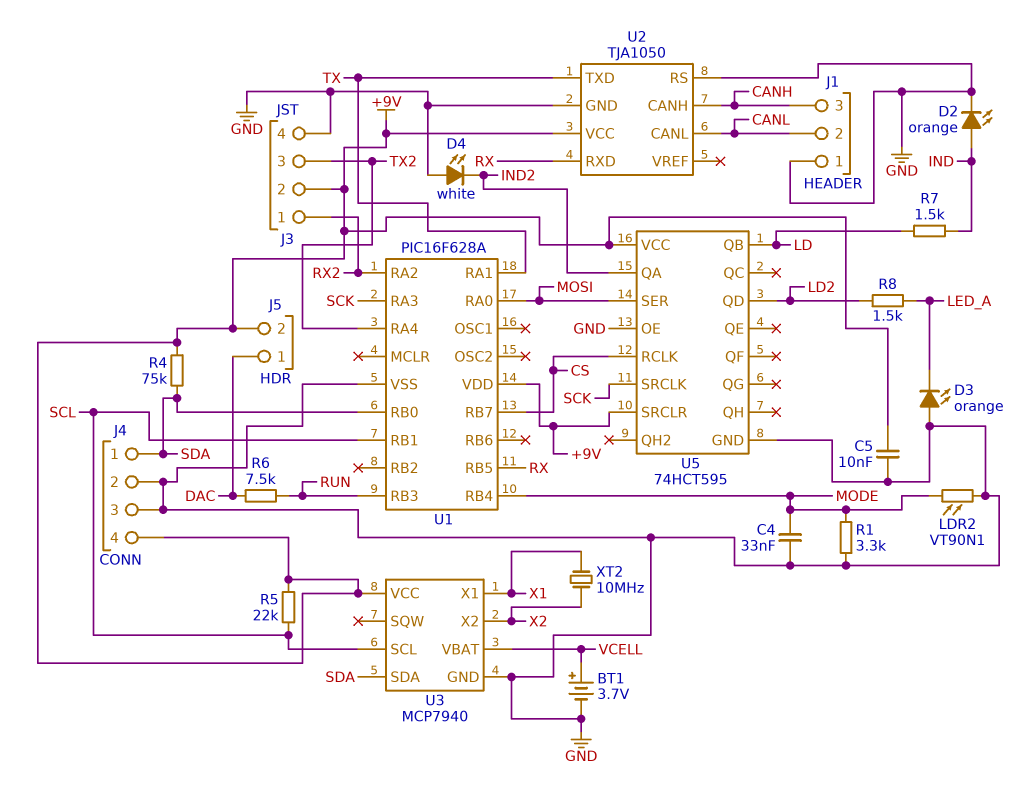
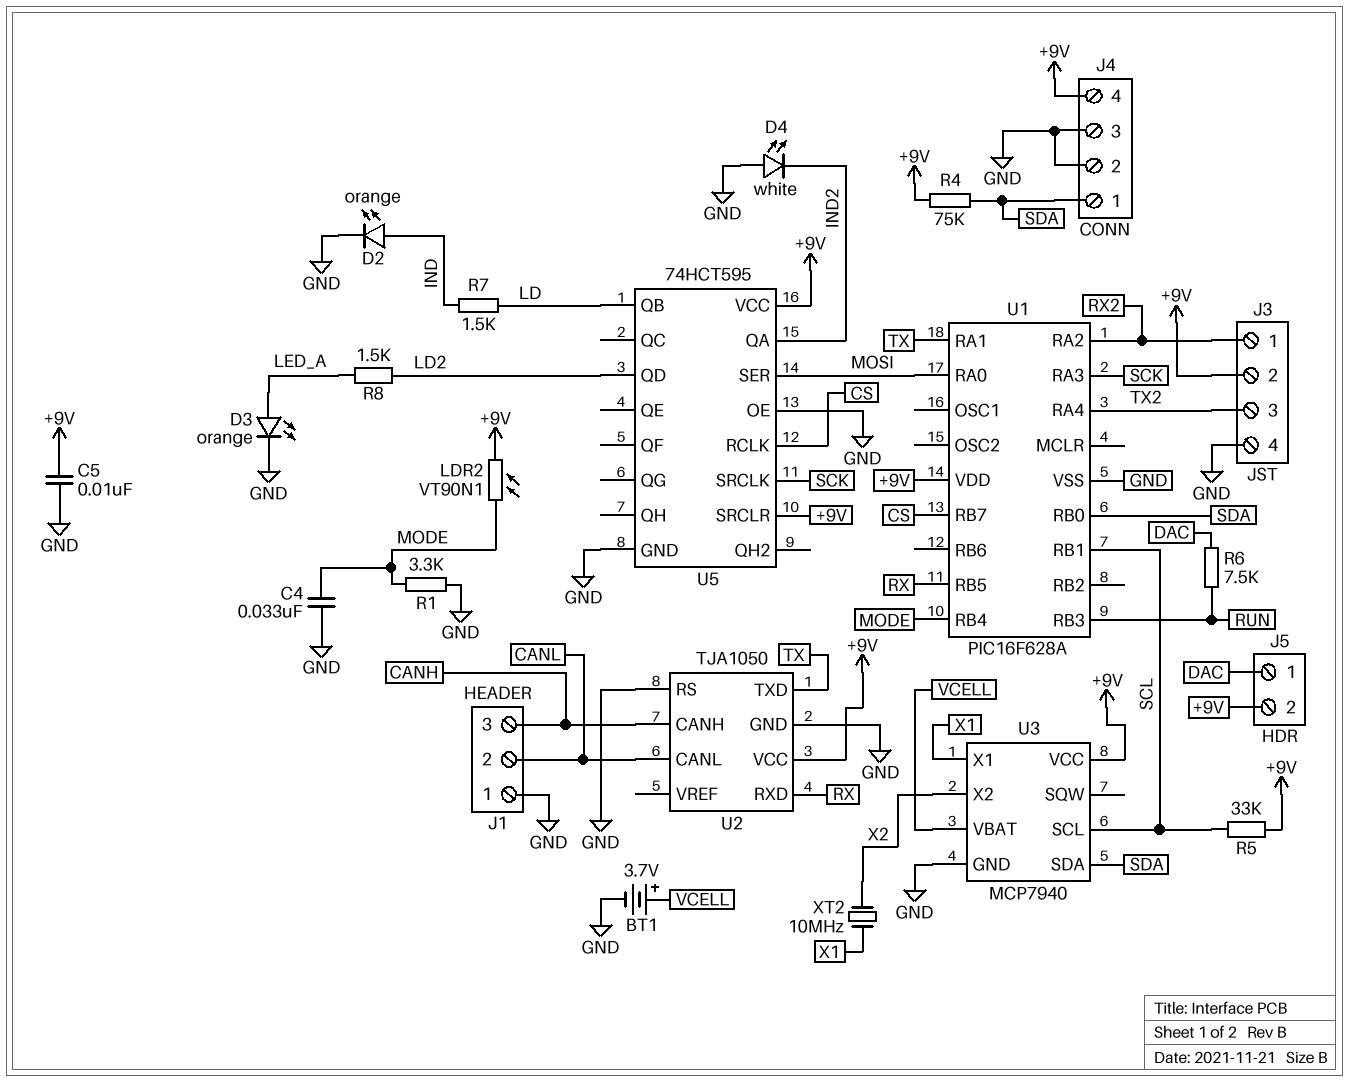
D3: LED orange (A GND, K LED_A) -> LED orange (A LED_A, K GND)
LDR2: VT90N1 (GND, MODE) -> VT90N1 (+9V, MODE)
R5: 22k (+9V, SCL) -> 33k (+9V, SCL)

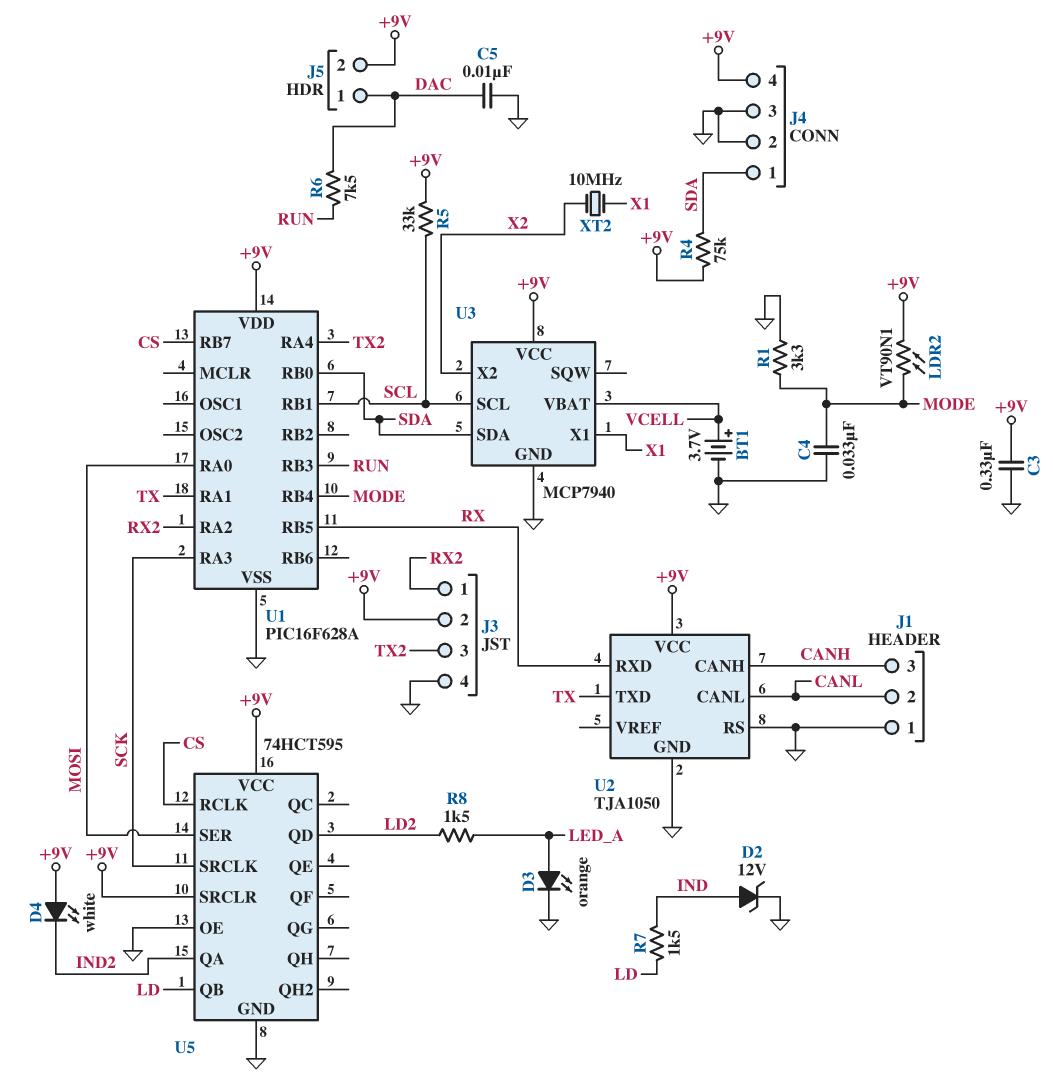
C3: none -> 330nF (+9V, GND)
C5: 10nF (+9V, GND) -> 10nF (DAC, GND)
D2: LED orange (A IND, K GND) -> zener 12V (A IND, K GND)
D4: LED white (A GND, K IND2) -> LED white (A +9V, K IND2)

